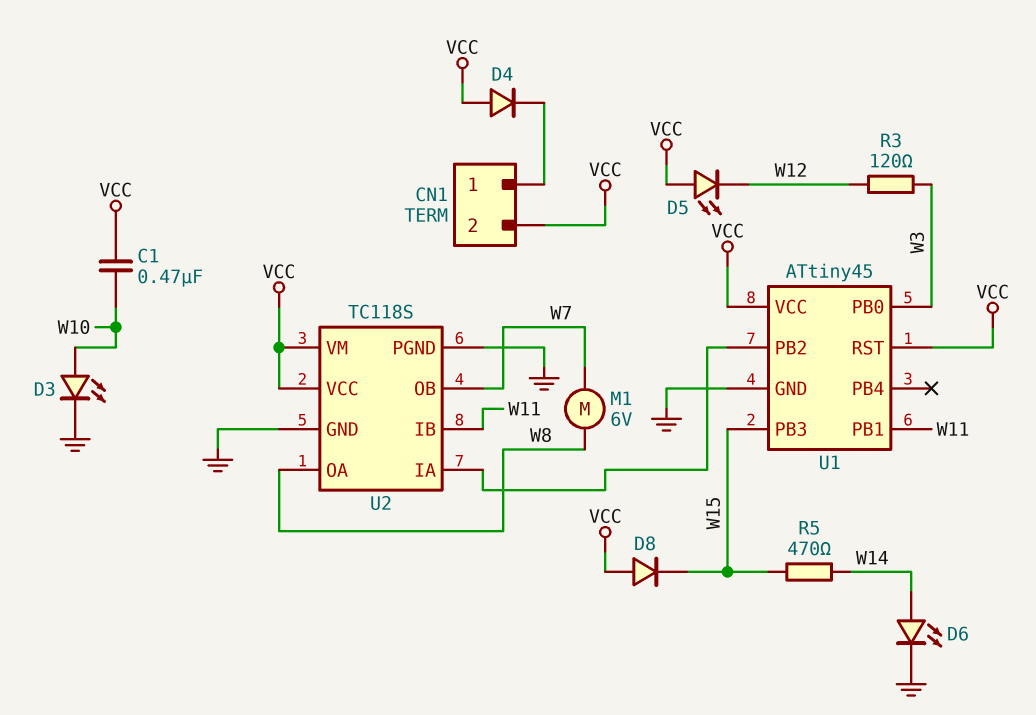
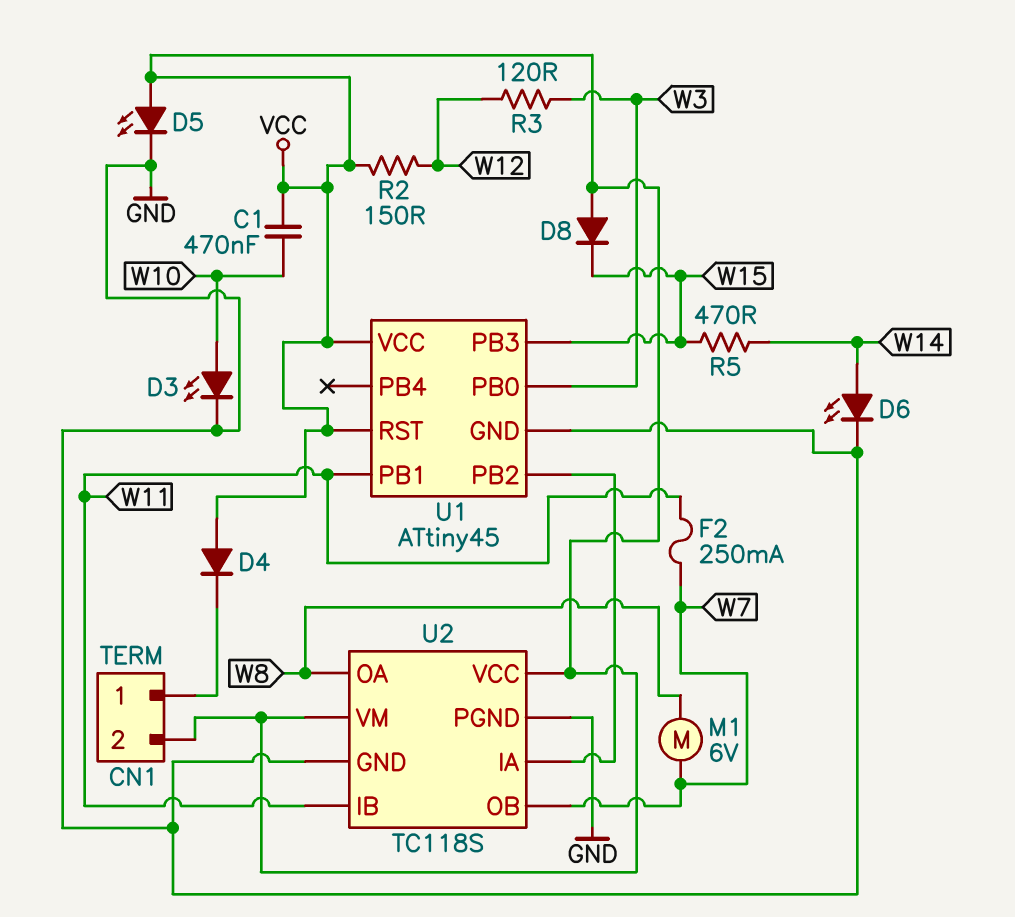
D5: LED (A VCC, K W12) -> LED (A VCC, K GND)
F2: none -> 250mA (W7, W11)
R2: none -> 150 (VCC, W12)

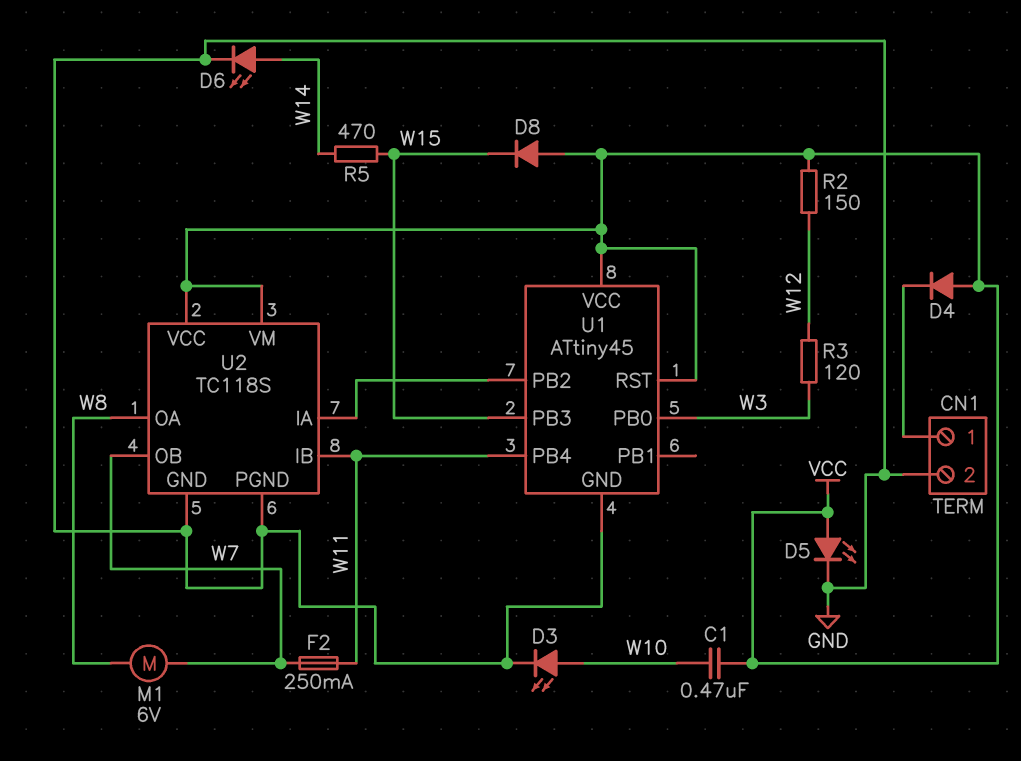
CN1 pin 2: VCC -> GND
U1 pin PB1: W11 -> none
U1 pin PB4: none -> W11

